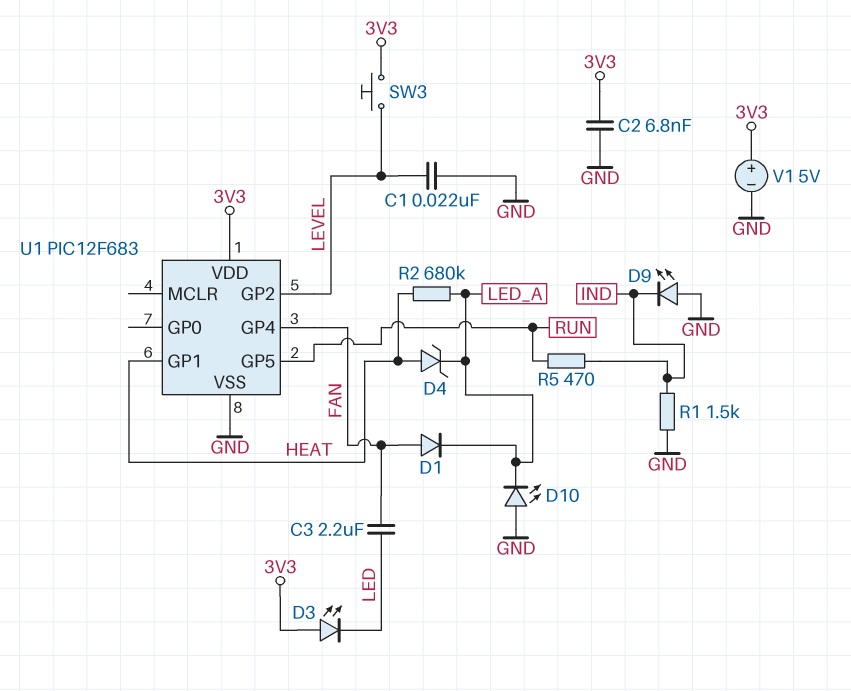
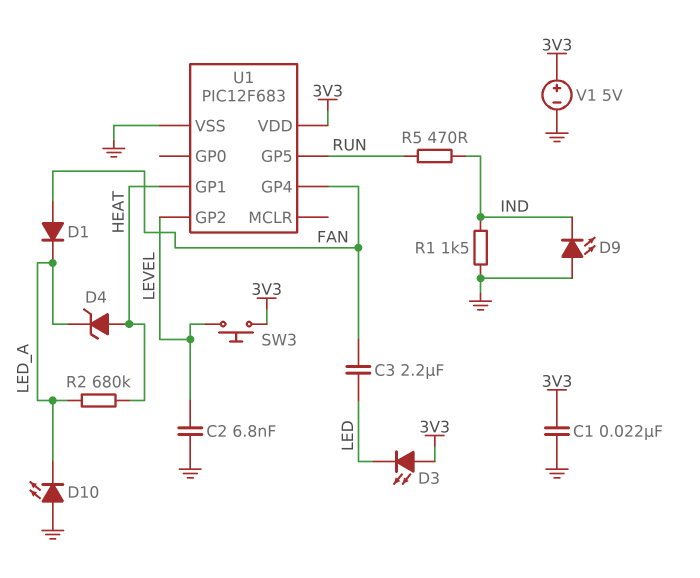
C1: 22nF (GND, LEVEL) -> 22nF (3V3, GND)
C2: 6.8nF (3V3, GND) -> 6.8nF (GND, LEVEL)

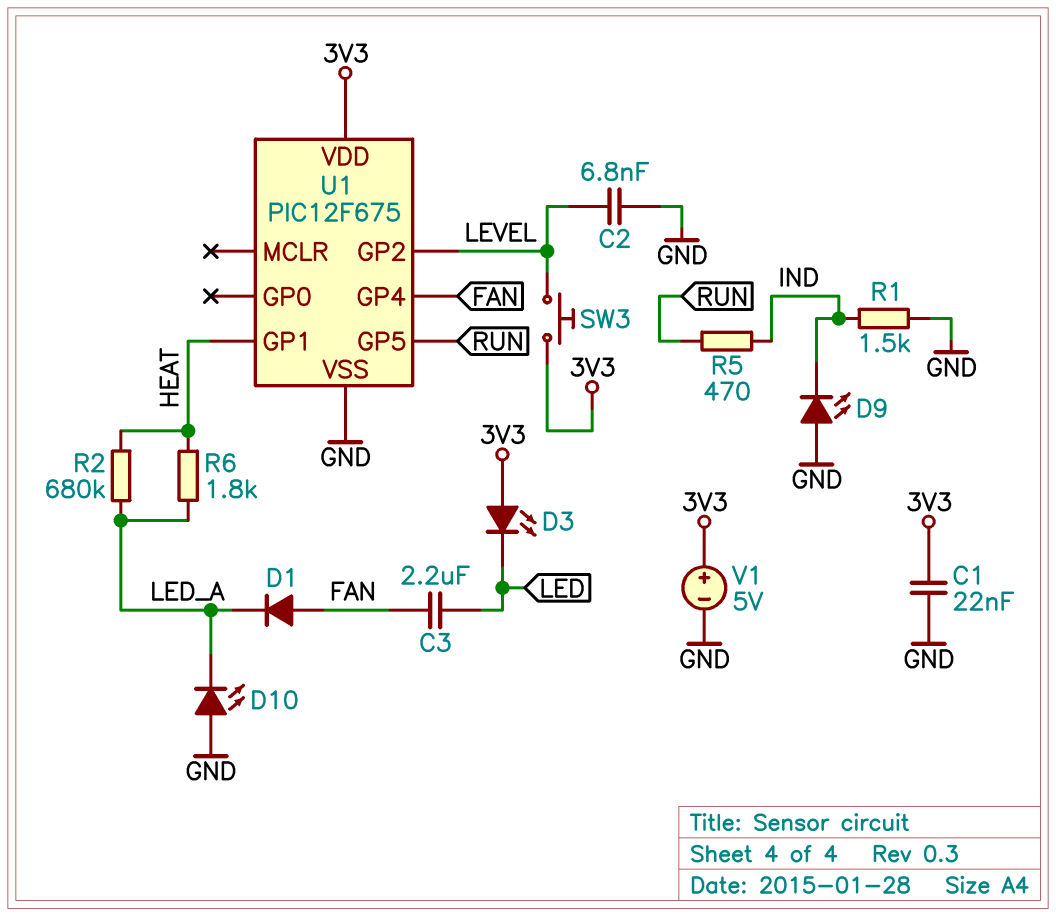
D4: zener (A HEAT, K LED_A) -> none
R6: none -> 1.8k (HEAT, LED_A)
U1: PIC12F683 -> PIC12F675

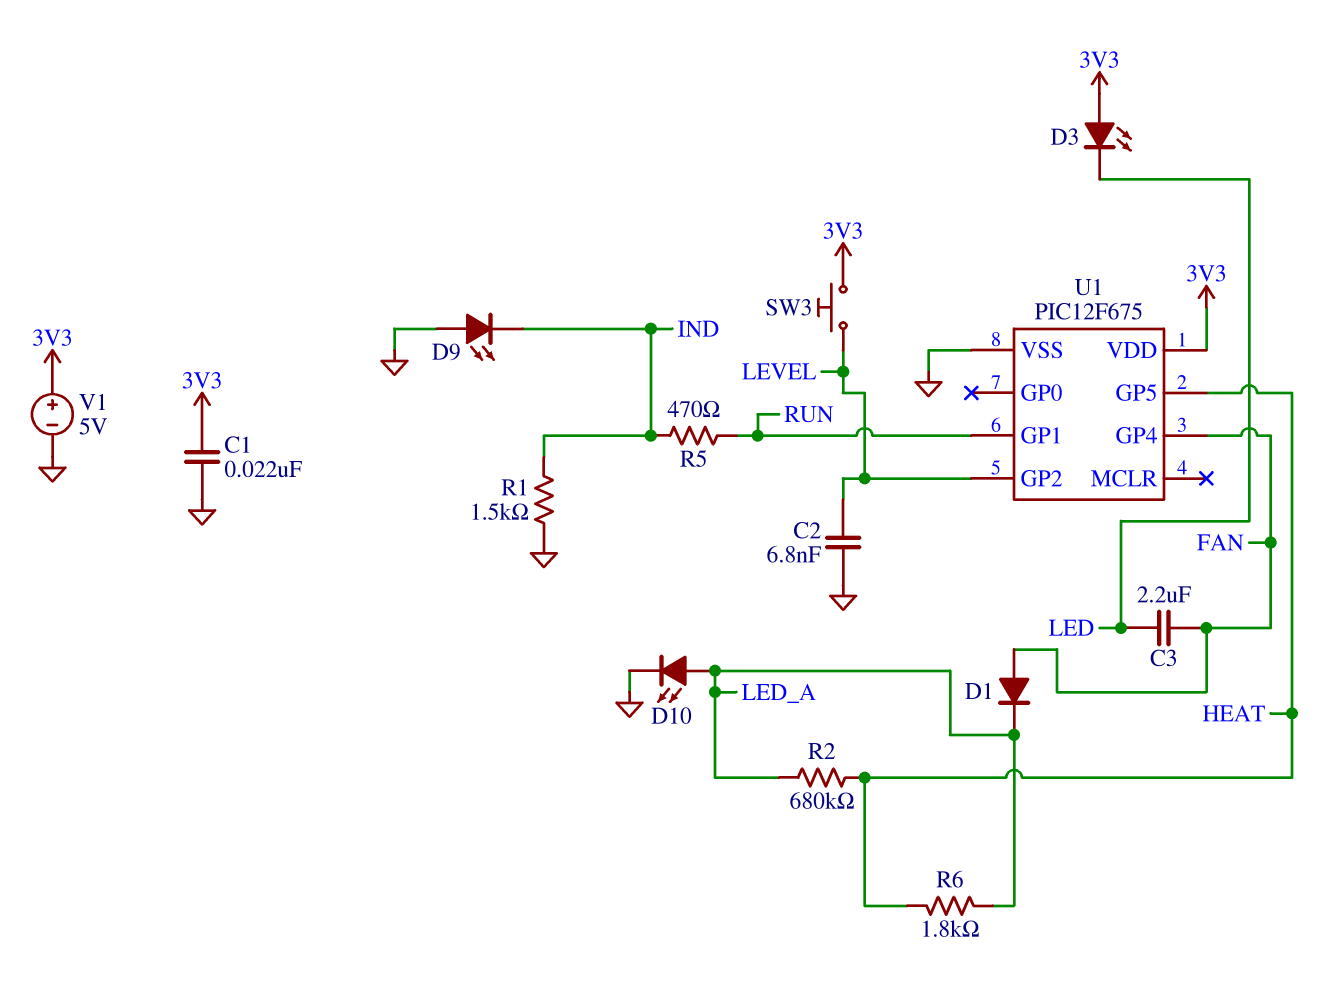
D10: LED (A GND, K LED_A) -> LED (A LED_A, K GND)
U1 pin GP1: HEAT -> RUN
U1 pin GP5: RUN -> HEAT

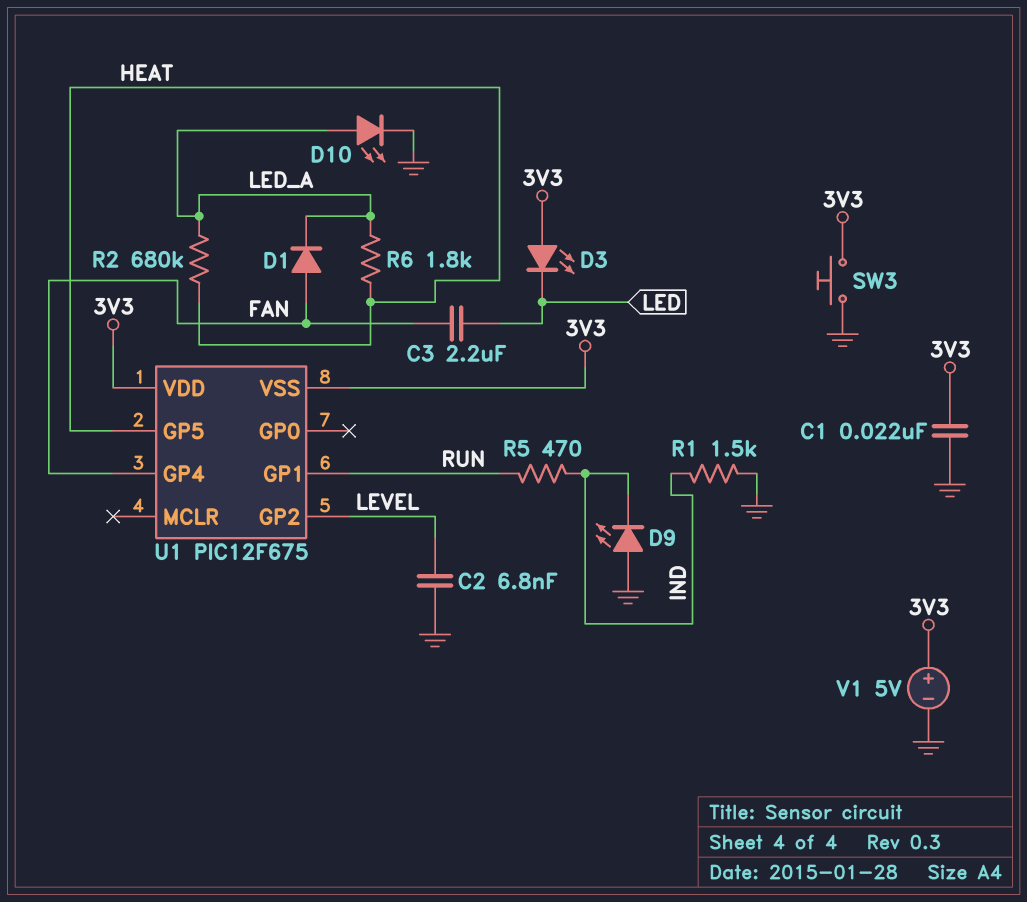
SW3: button (3V3, LEVEL) -> button (3V3, GND)
U1 pin VSS: GND -> 3V3

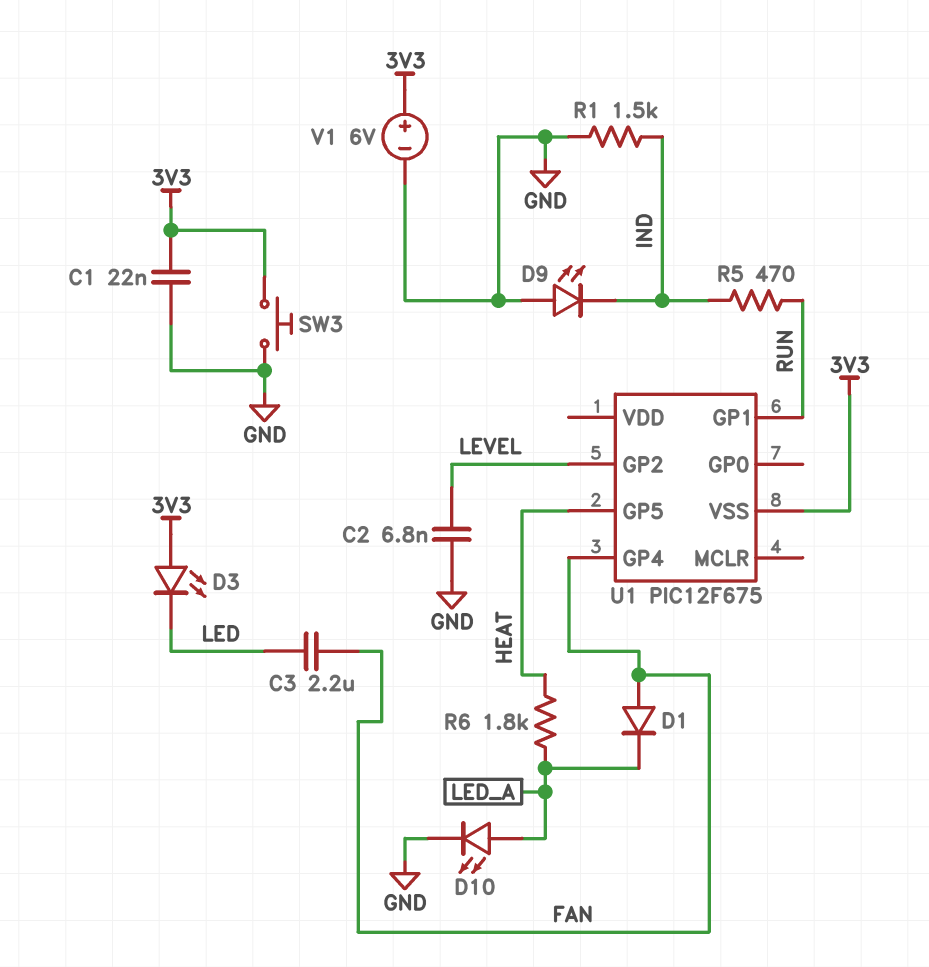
R2: 680k (HEAT, LED_A) -> none
U1 pin VDD: 3V3 -> none
V1: 5V (plus 3V3, minus GND) -> 6V (plus 3V3, minus GND)

